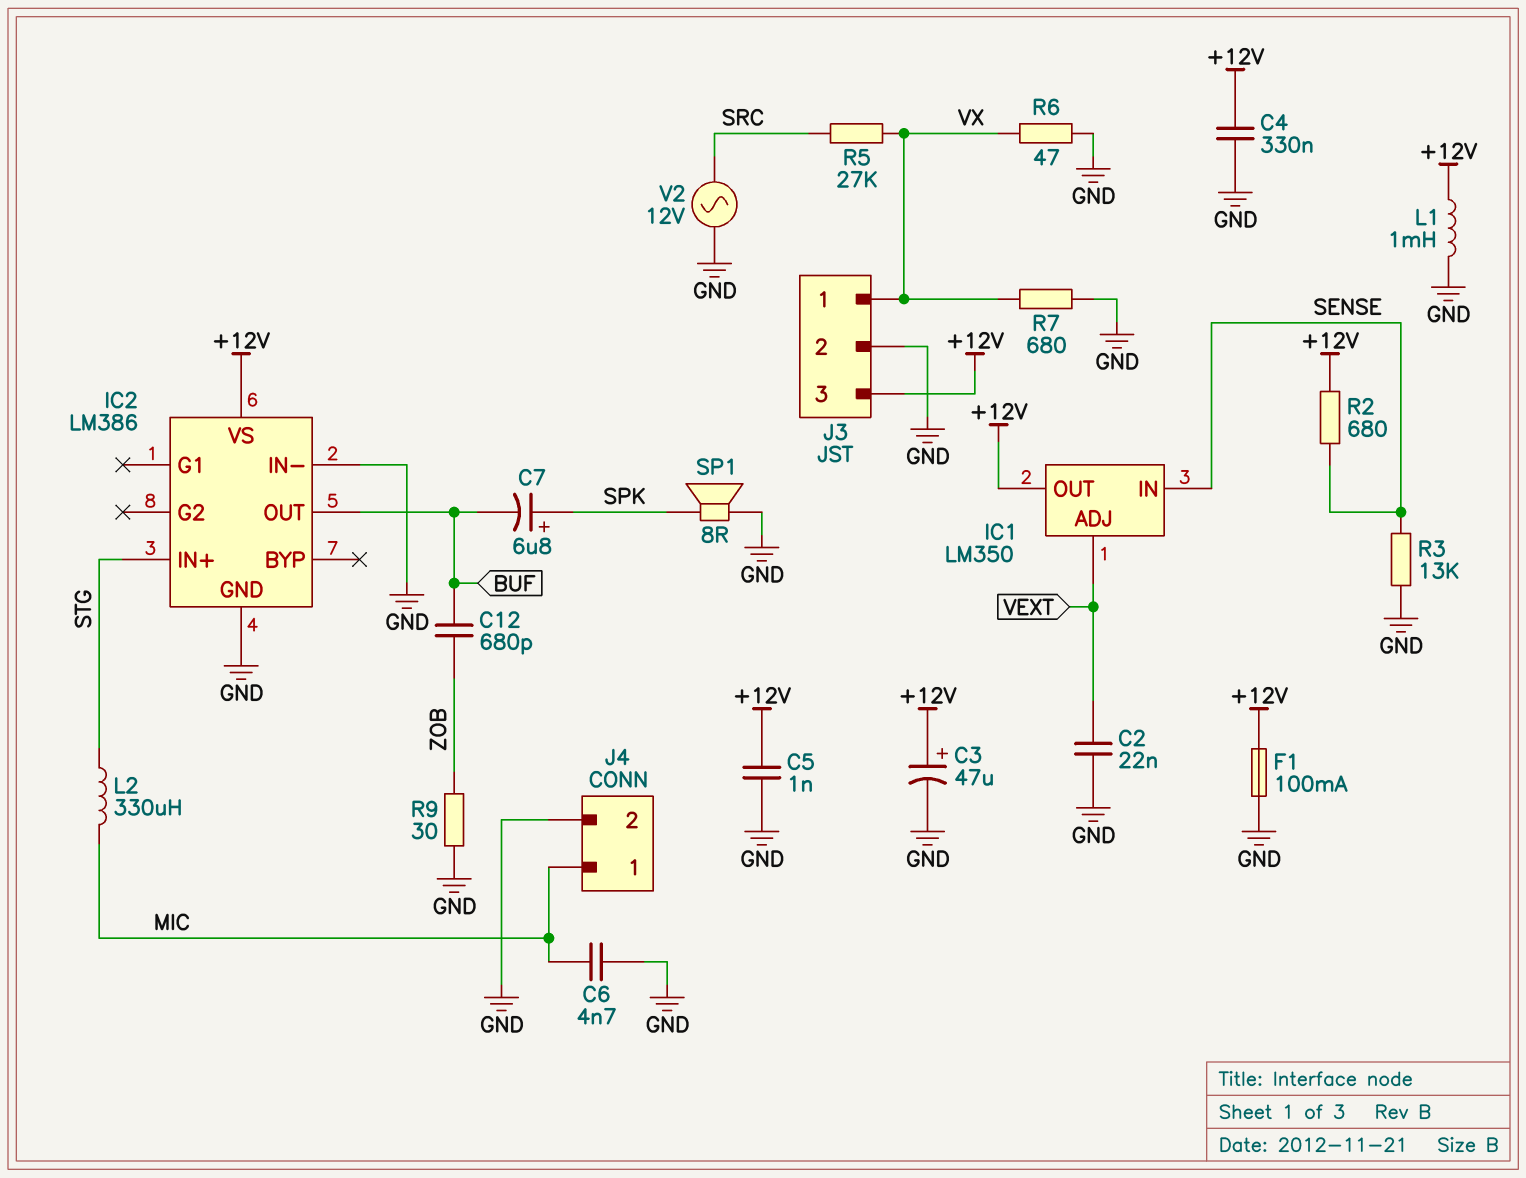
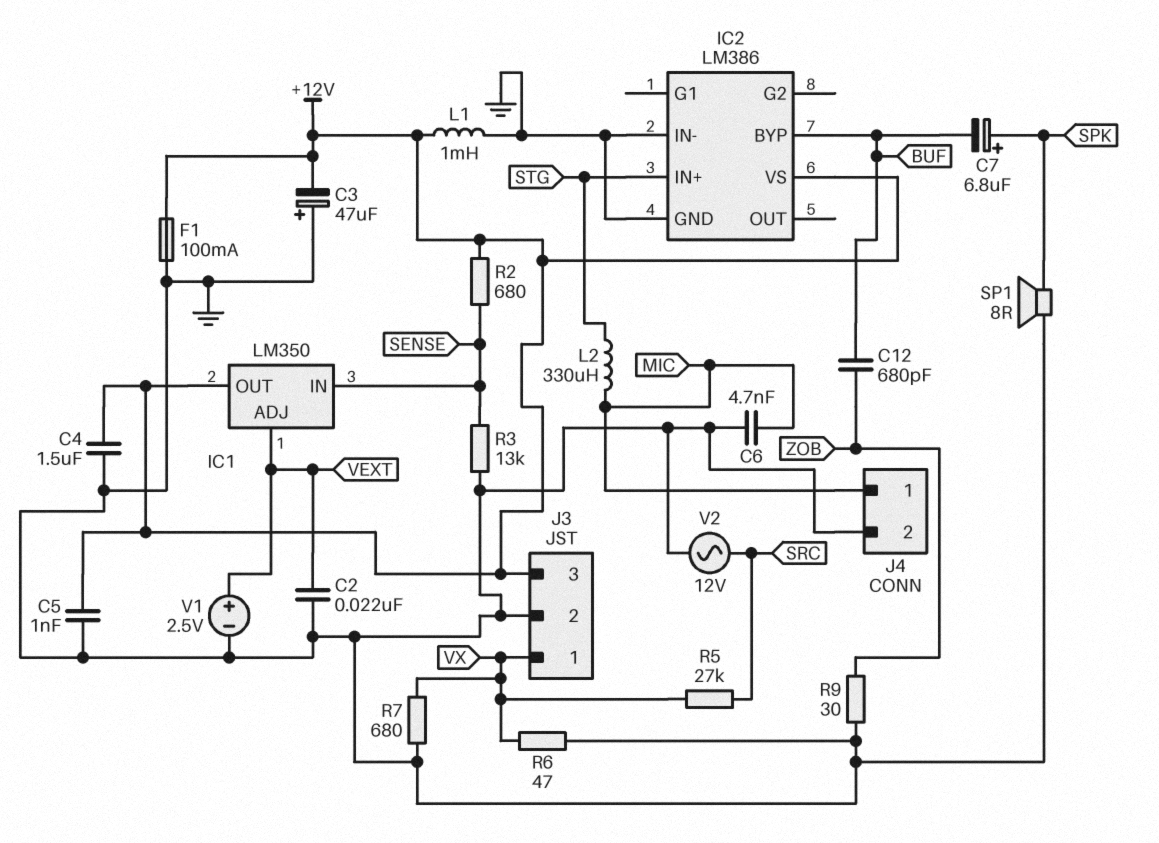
C3: 47uF (plus +12V, minus GND) -> 47uF (plus GND, minus +12V)
C4: 330nF (+12V, GND) -> 1.5uF (+12V, GND)
IC2 pin BYP: none -> BUF
IC2 pin OUT: BUF -> none
V1: none -> 2.5V (plus VEXT, minus GND)

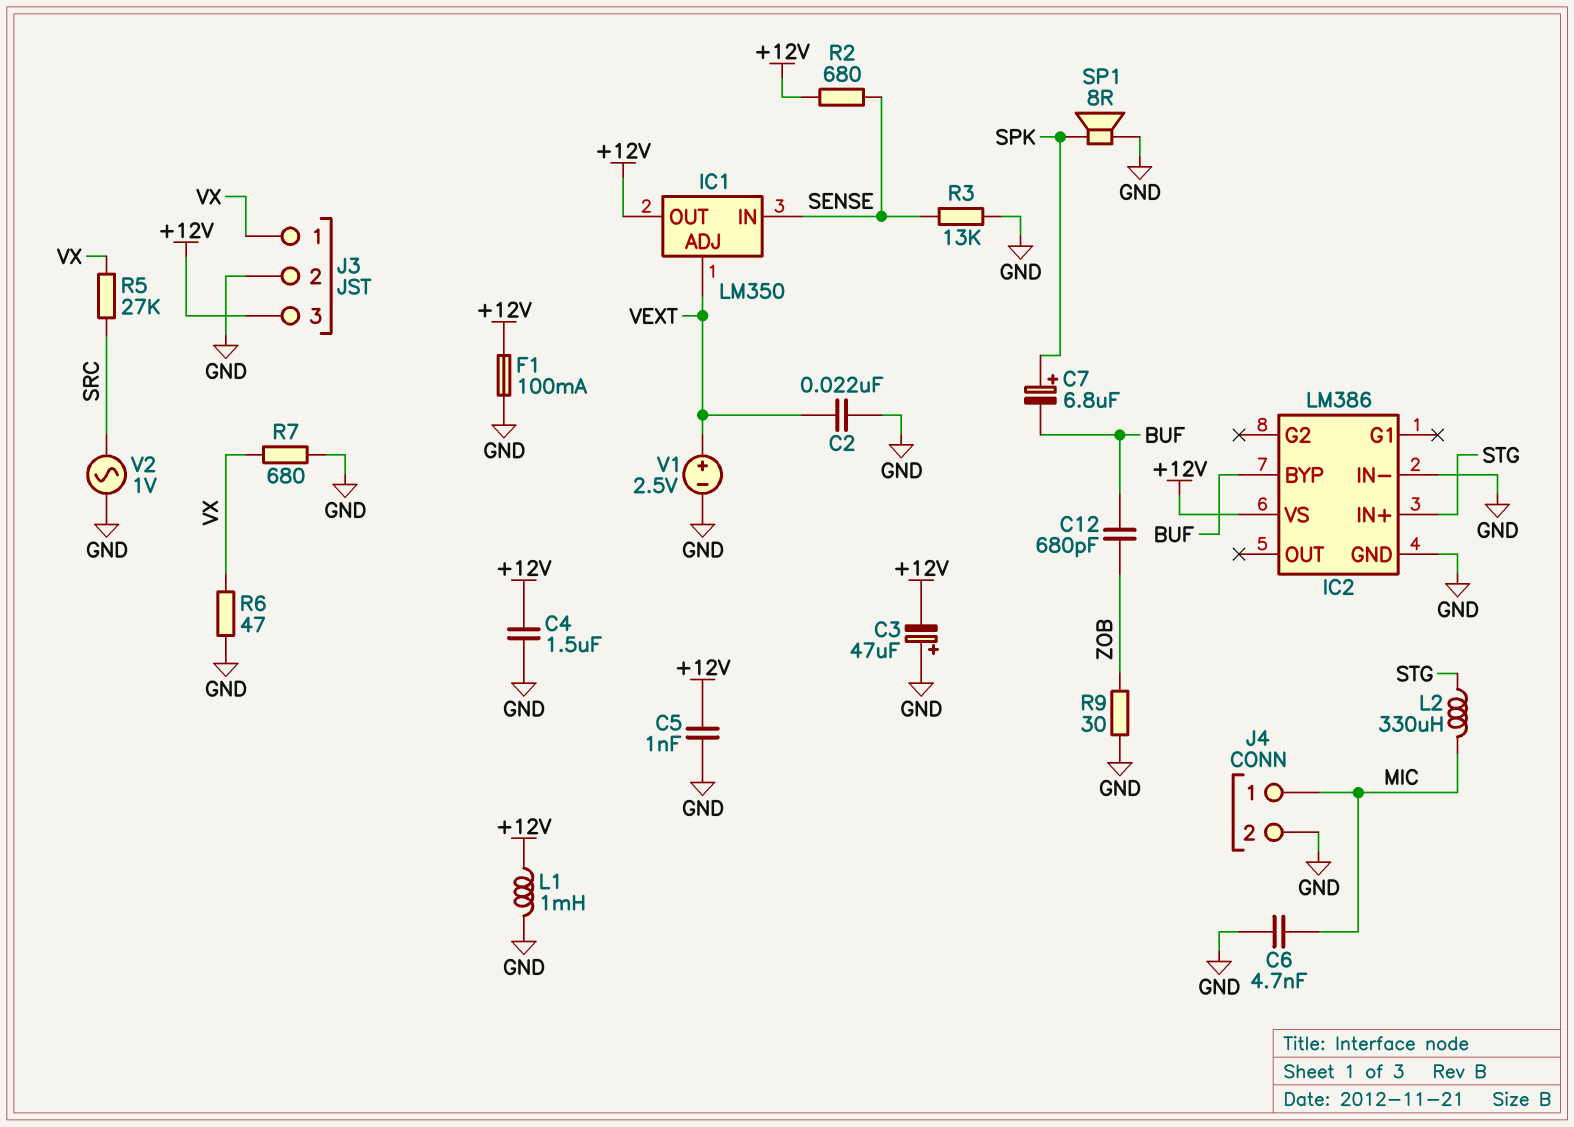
V2: AC 12V (GND, SRC) -> AC 1V (GND, SRC)

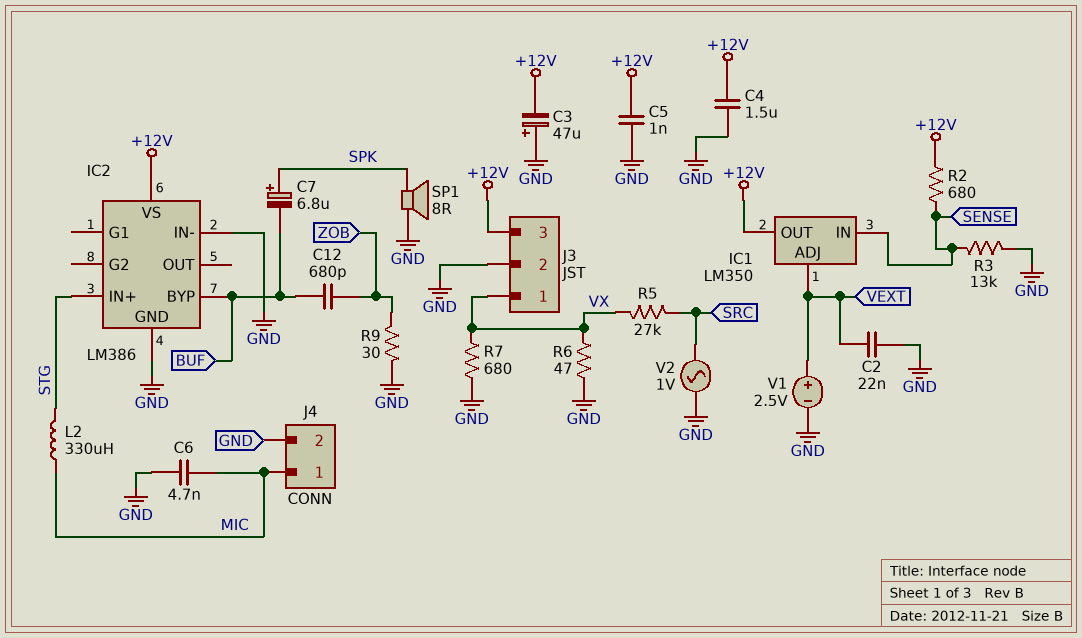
F1: 100mA (+12V, GND) -> none
L1: 1mH (+12V, GND) -> none

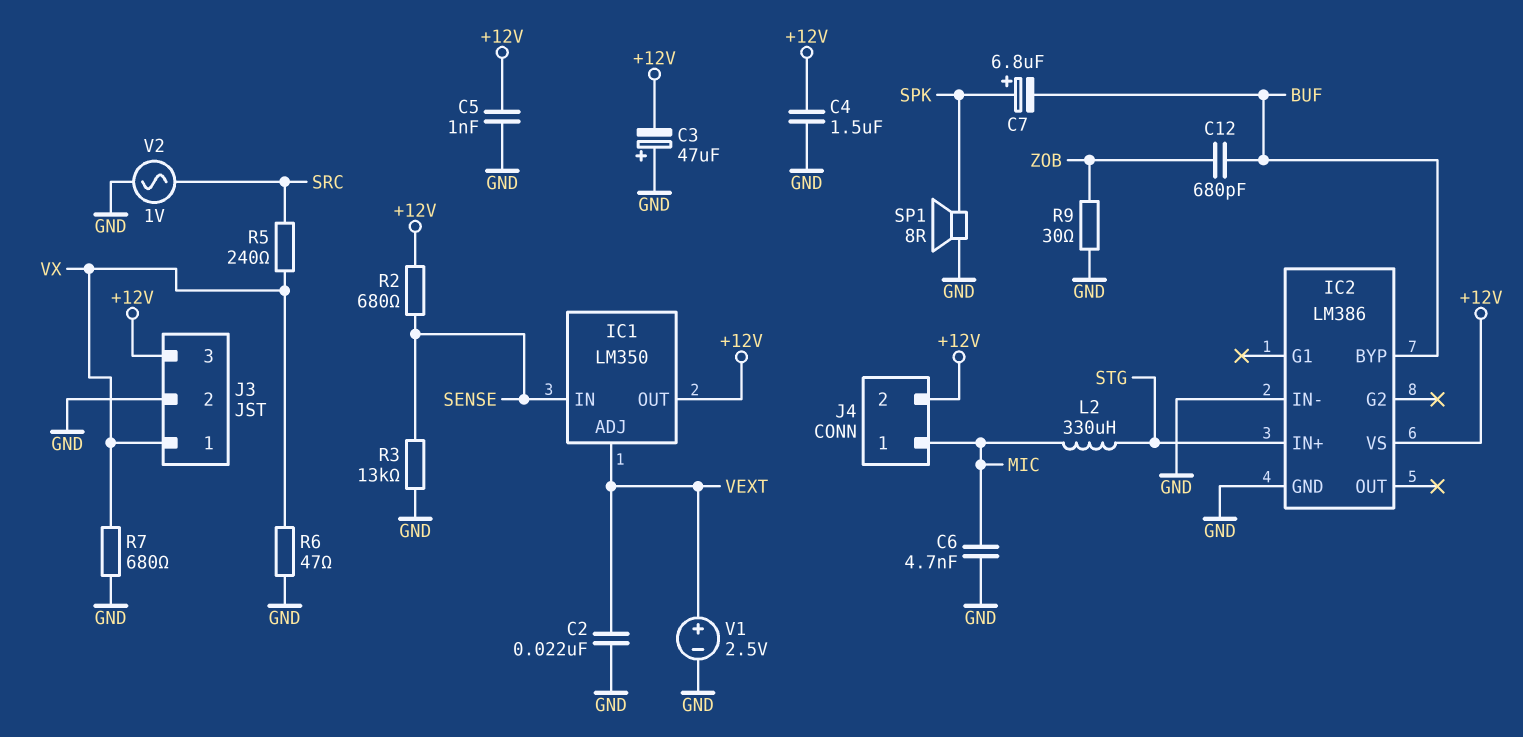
J4 pin 2: GND -> +12V
R5: 27k (SRC, VX) -> 240 (SRC, VX)

